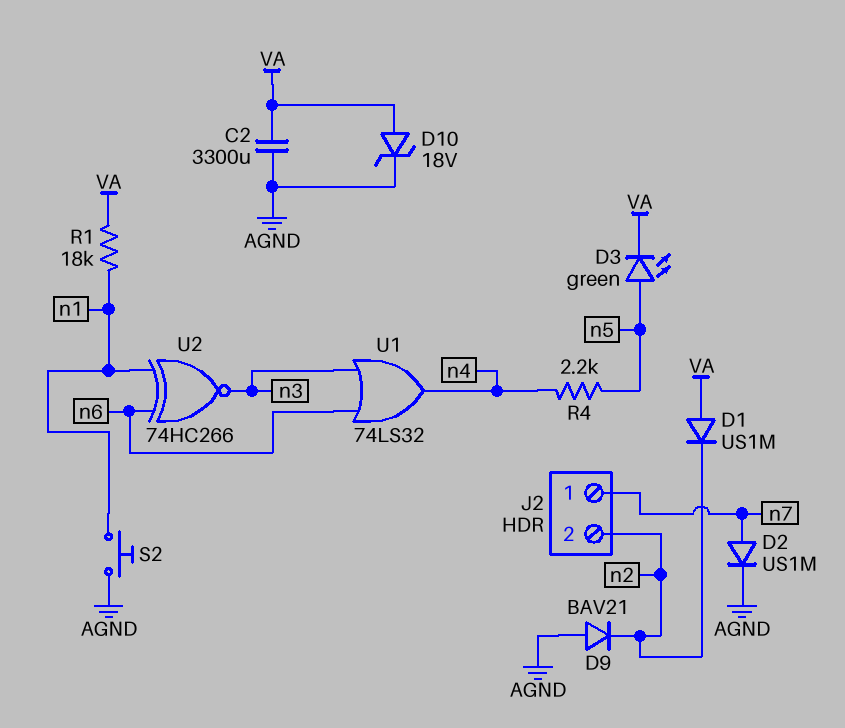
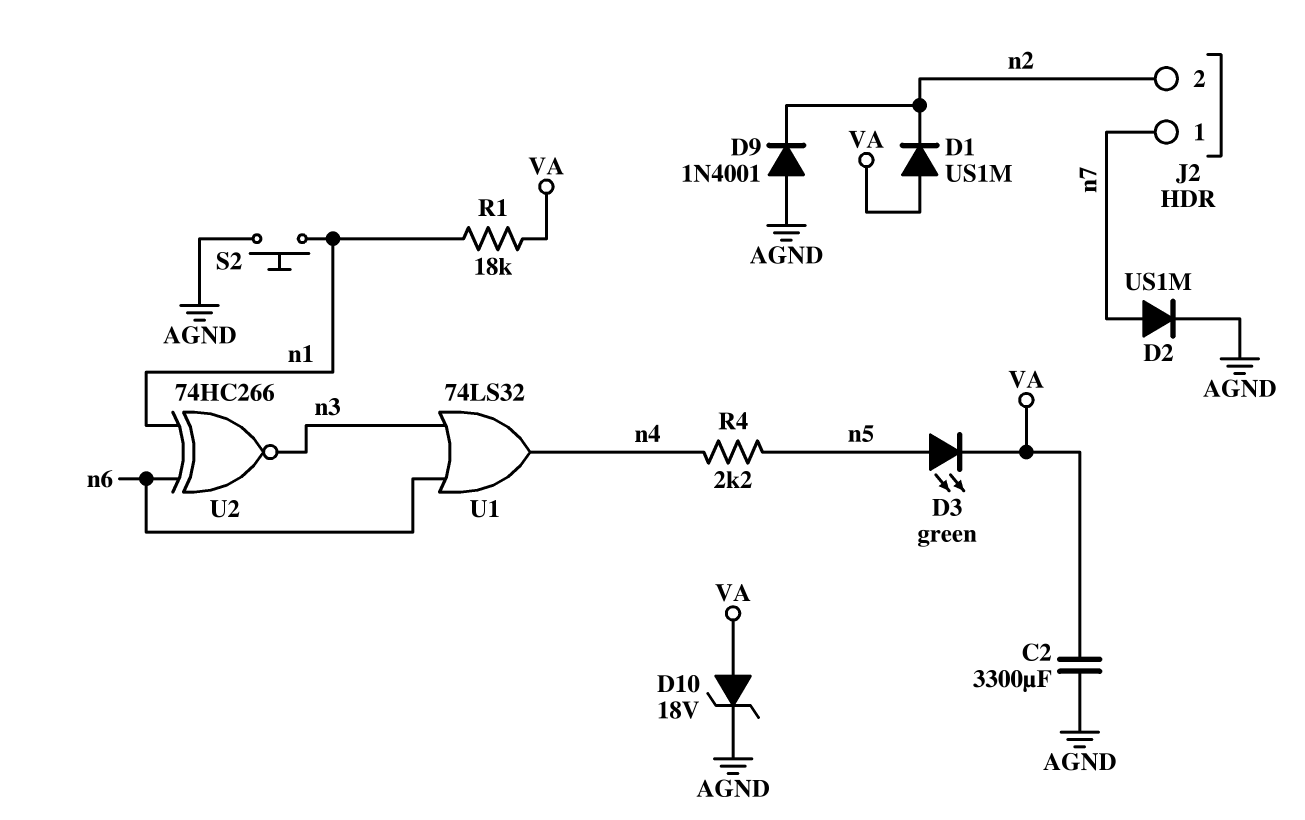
D9: diode BAV21 (A AGND, K n2) -> diode 1N4001 (A AGND, K n2)

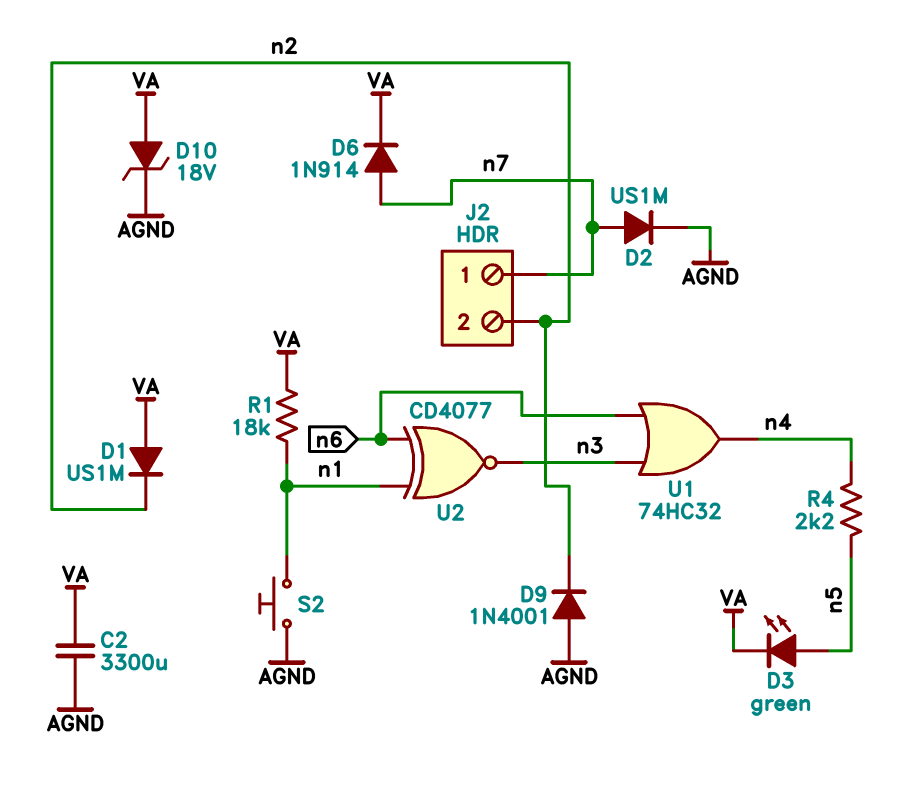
D6: none -> diode 1N914 (A n7, K VA)
U1: OR 74LS32 (in n3, in n6, out n4) -> OR 74HC32 (in n3, in n6, out n4)
U2: XNOR 74HC266 (in n1, in n6, out n3) -> XNOR CD4077 (in n1, in n6, out n3)

